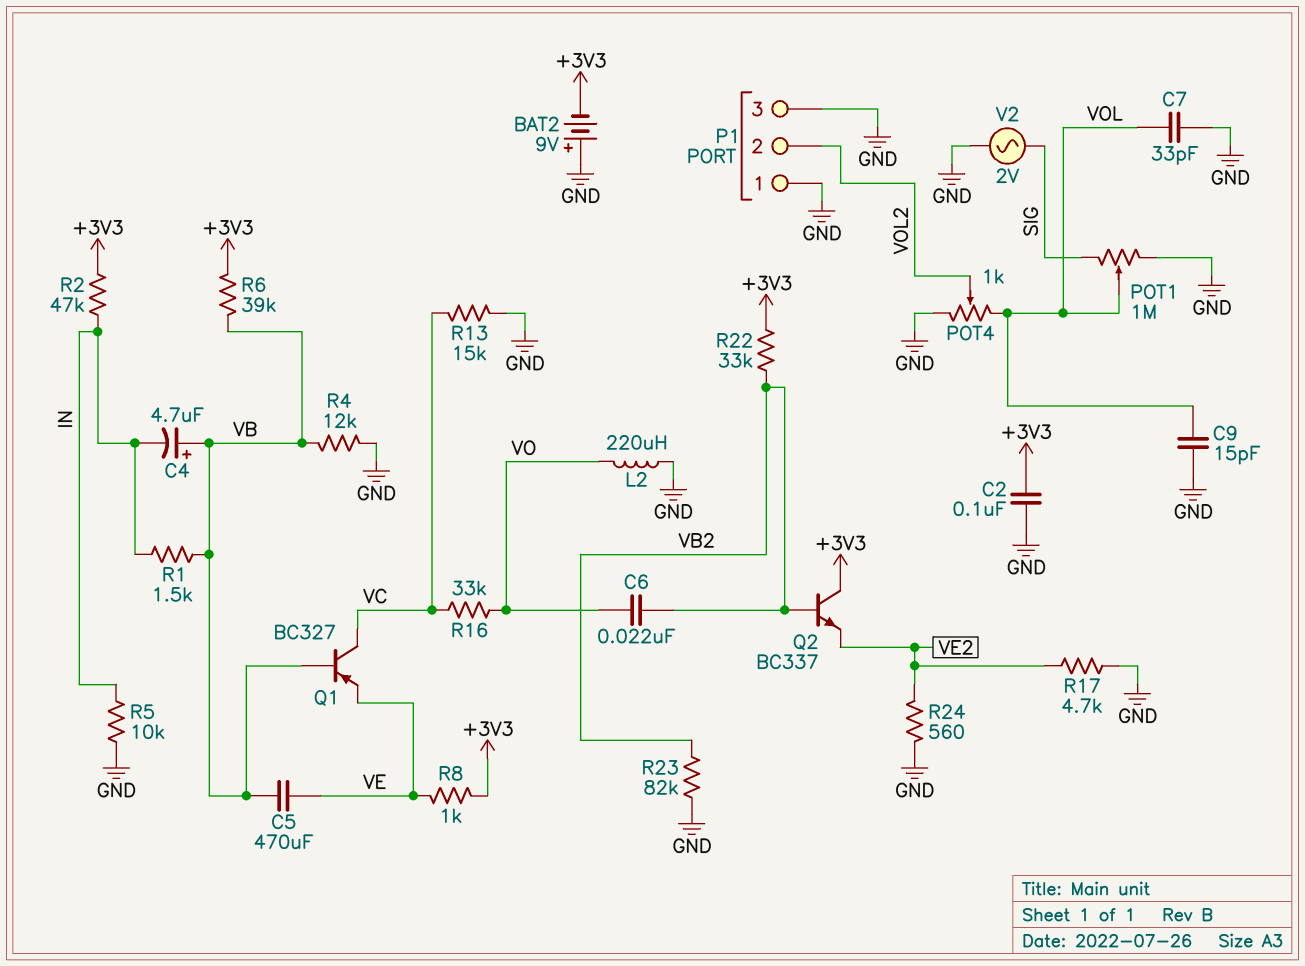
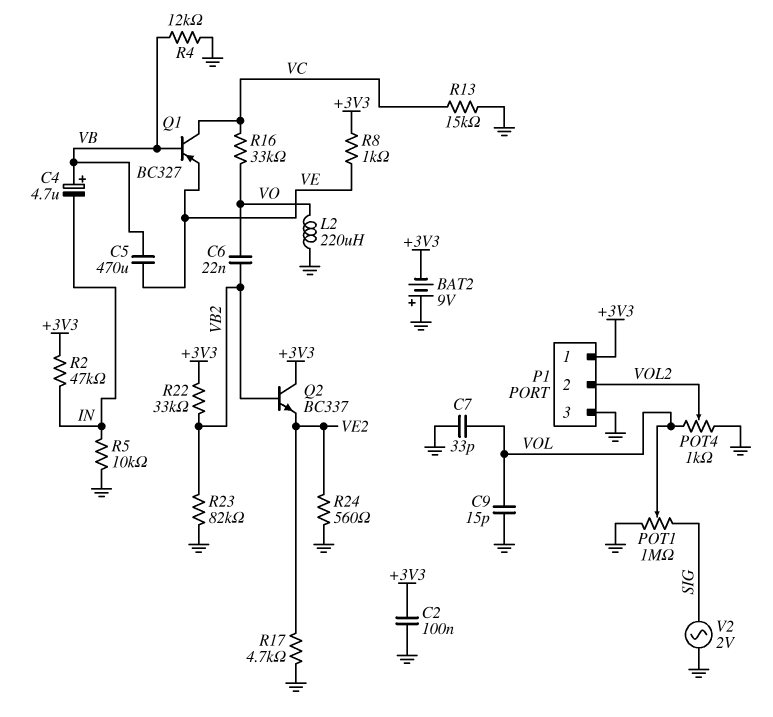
P1 pin 1: GND -> +3V3
R1: 1.5k (IN, VB) -> none
R6: 39k (+3V3, VB) -> none

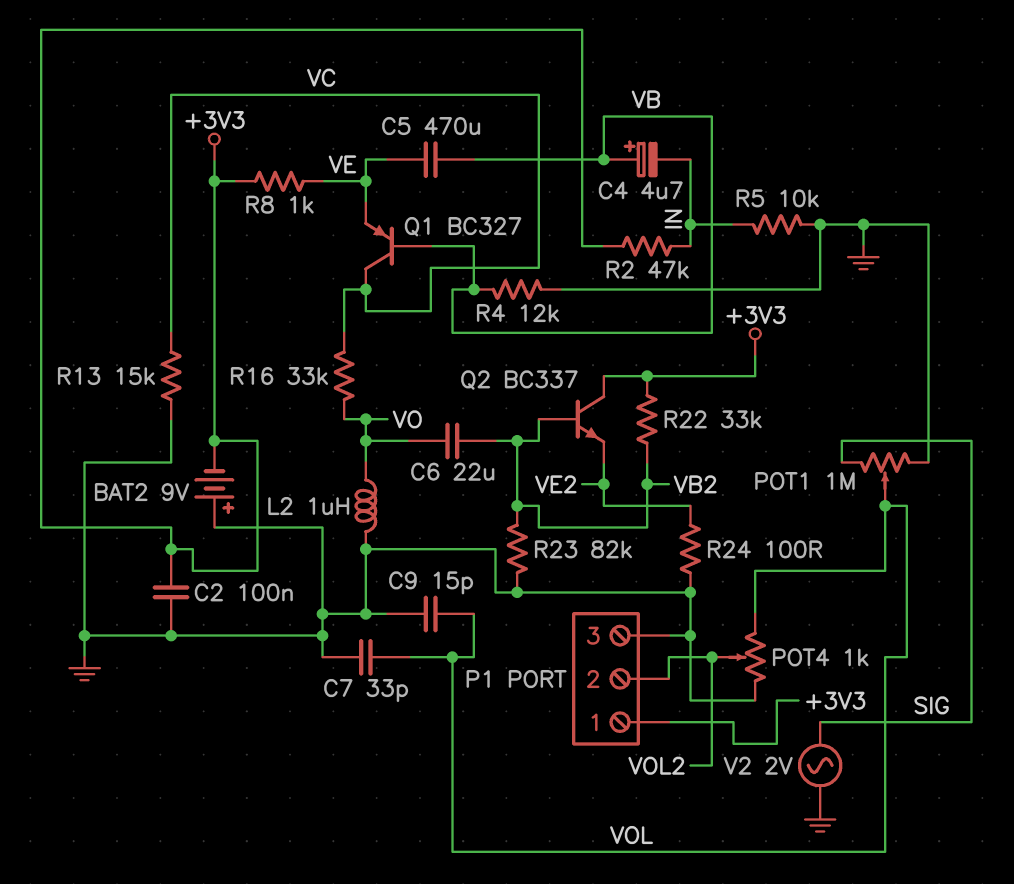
C6: 22nF (VB2, VO) -> 22uF (VB2, VO)
L2: 220uH (GND, VO) -> 1uH (GND, VO)
R17: 4.7k (GND, VE2) -> none
R24: 560 (GND, VE2) -> 100 (GND, VE2)

